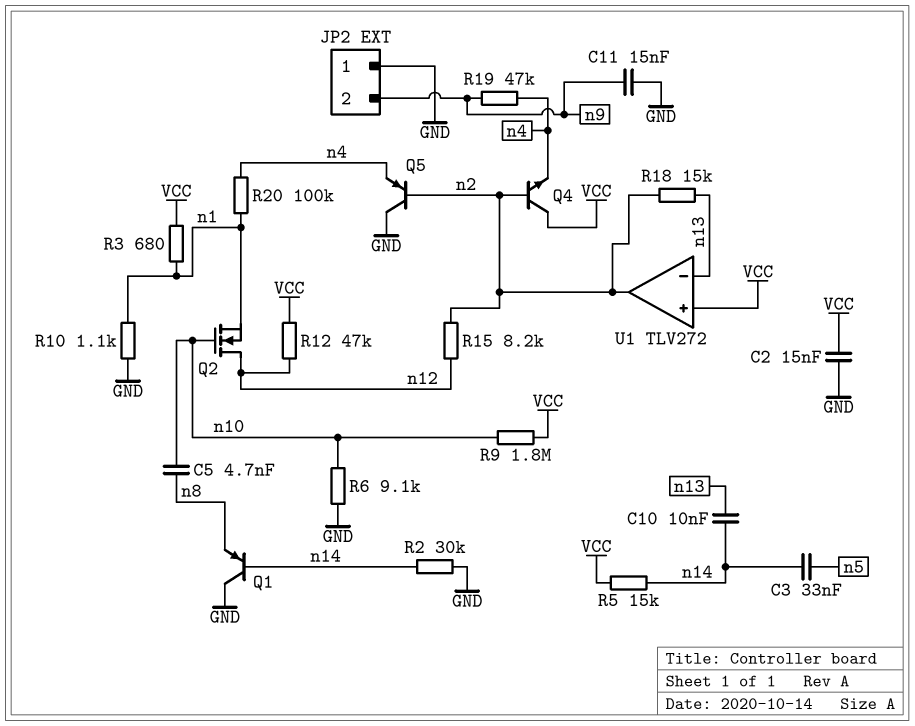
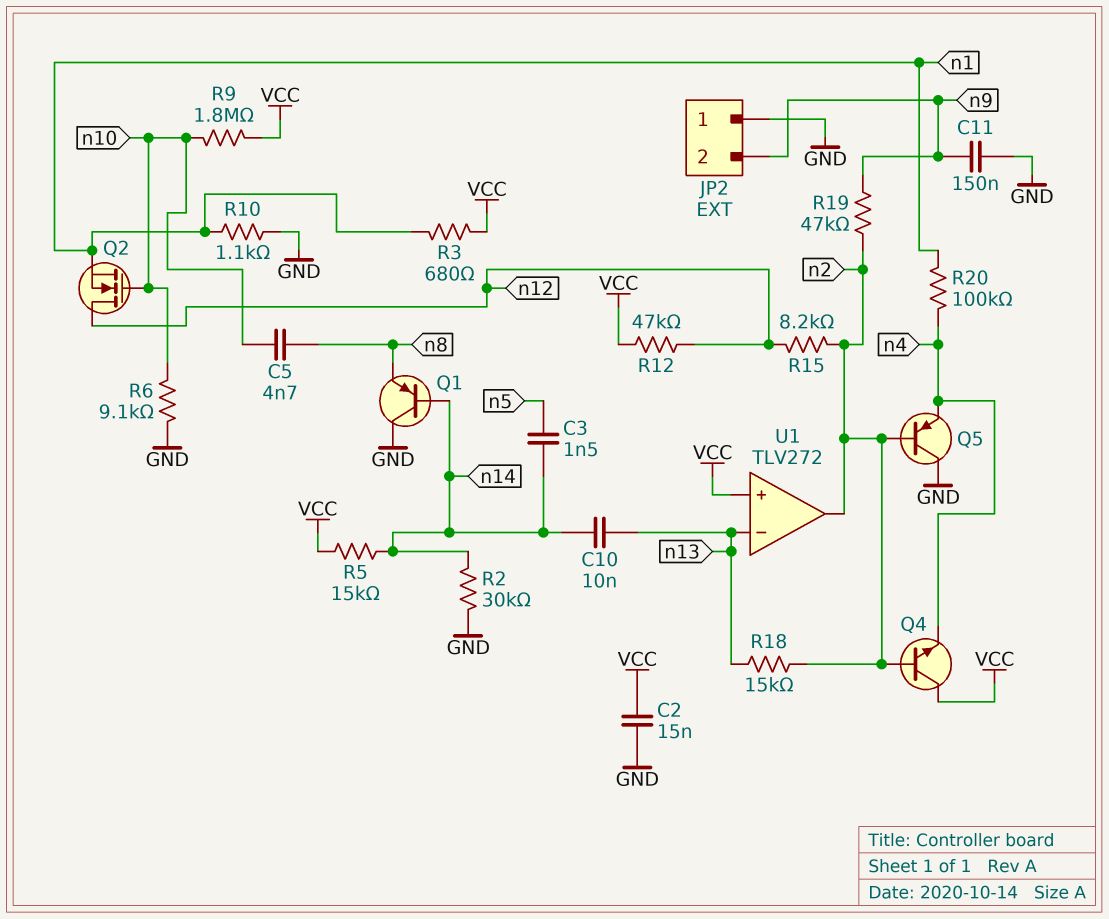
C3: 33nF (n5, n14) -> 1.5nF (n5, n14)
C11: 15nF (GND, n9) -> 150nF (GND, n9)
R19: 47k (n4, n9) -> 47k (n2, n9)

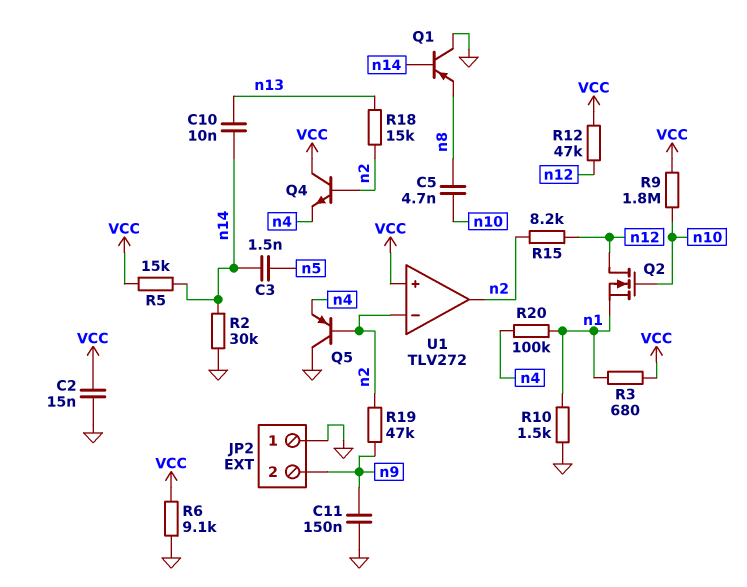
R6: 9.1k (GND, n10) -> 9.1k (GND, VCC)
R10: 1.1k (GND, n1) -> 1.5k (GND, n1)
U1 pin in-: n13 -> n2

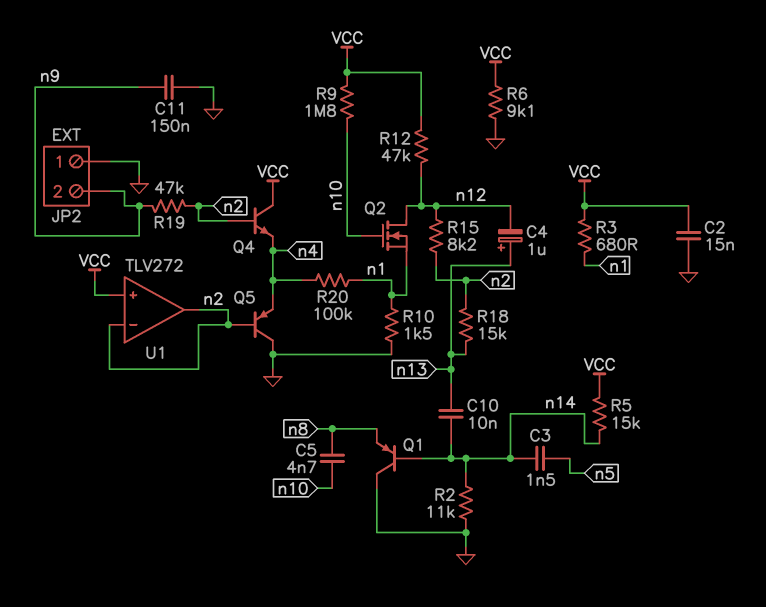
C4: none -> 1uF (plus n13, minus n12)
R2: 30k (GND, n14) -> 11k (GND, n14)

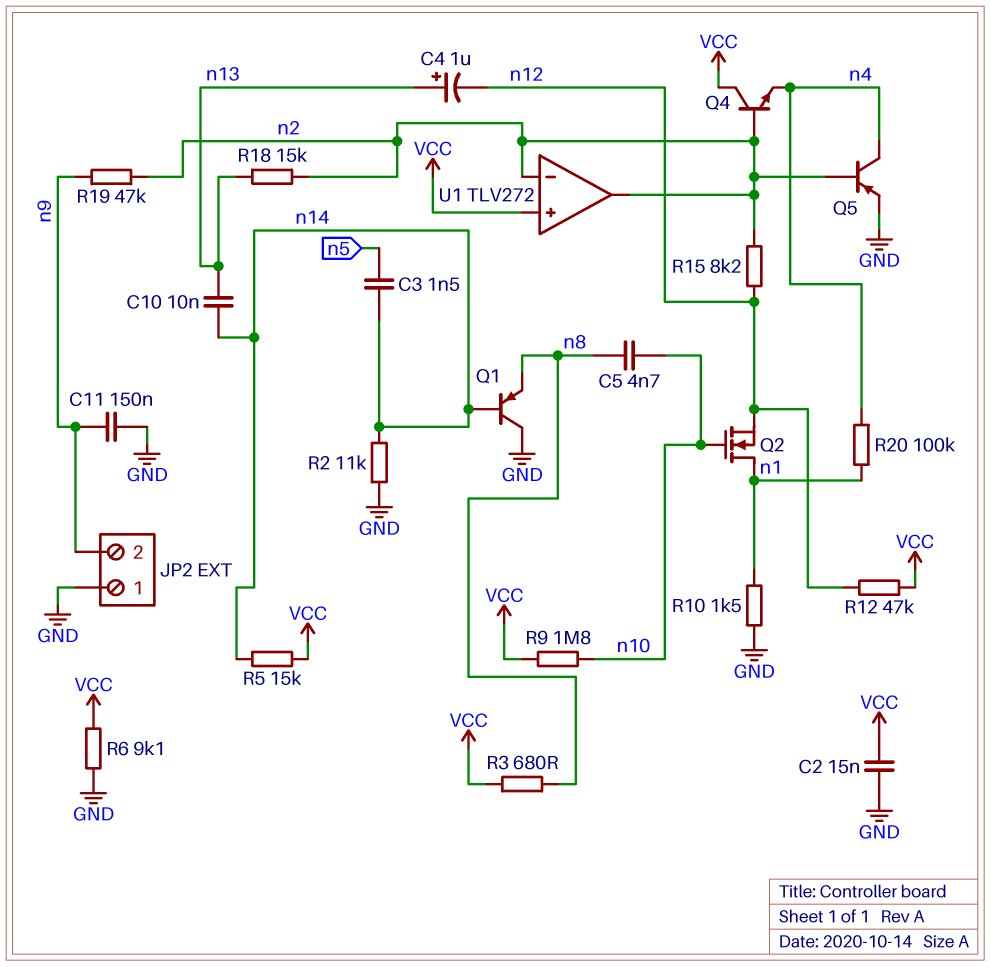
Q2: NMOS (G n10, D n12, S n1) -> NMOS (G n10, D n1, S n12)
Q5: PNP (B n2, C GND, E n4) -> PNP (B n2, C n4, E GND)
R3: 680 (VCC, n1) -> 680 (VCC, n8)

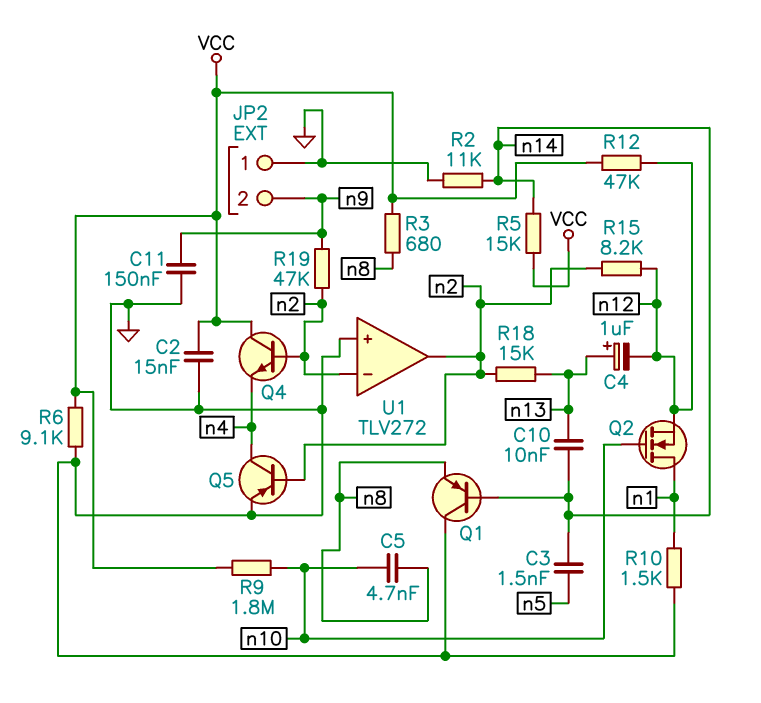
R20: 100k (n1, n4) -> none
U1 pin in+: VCC -> GND

